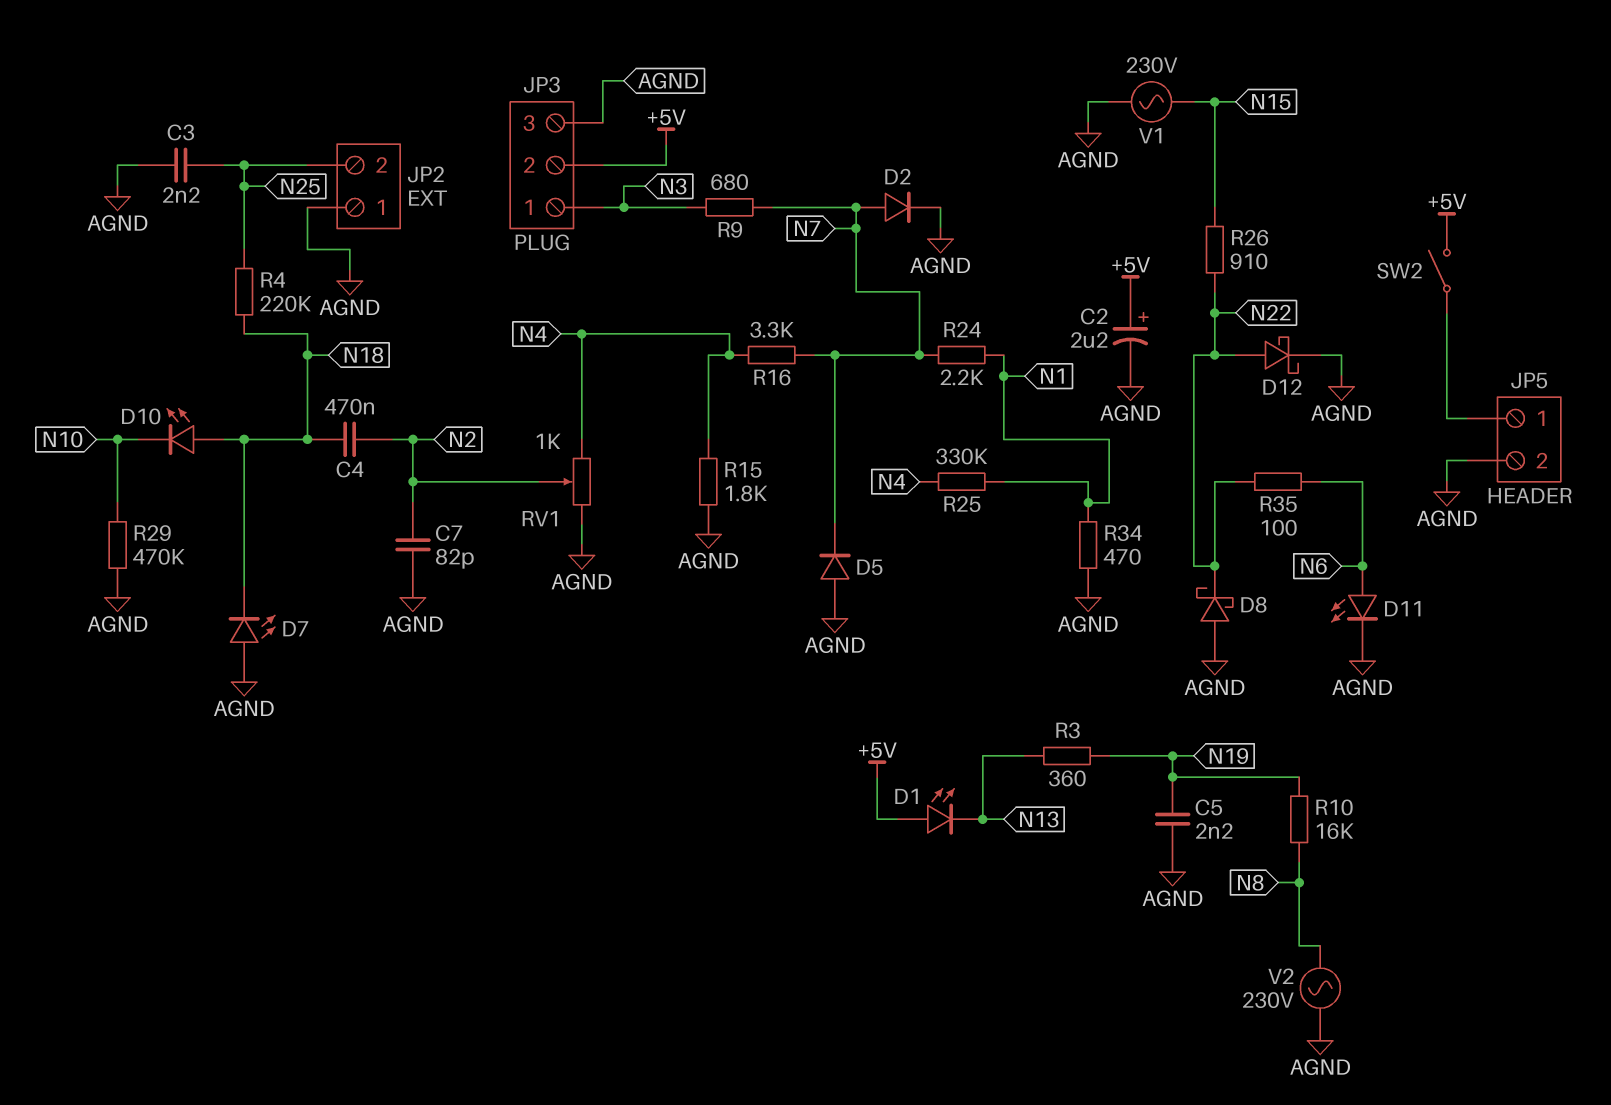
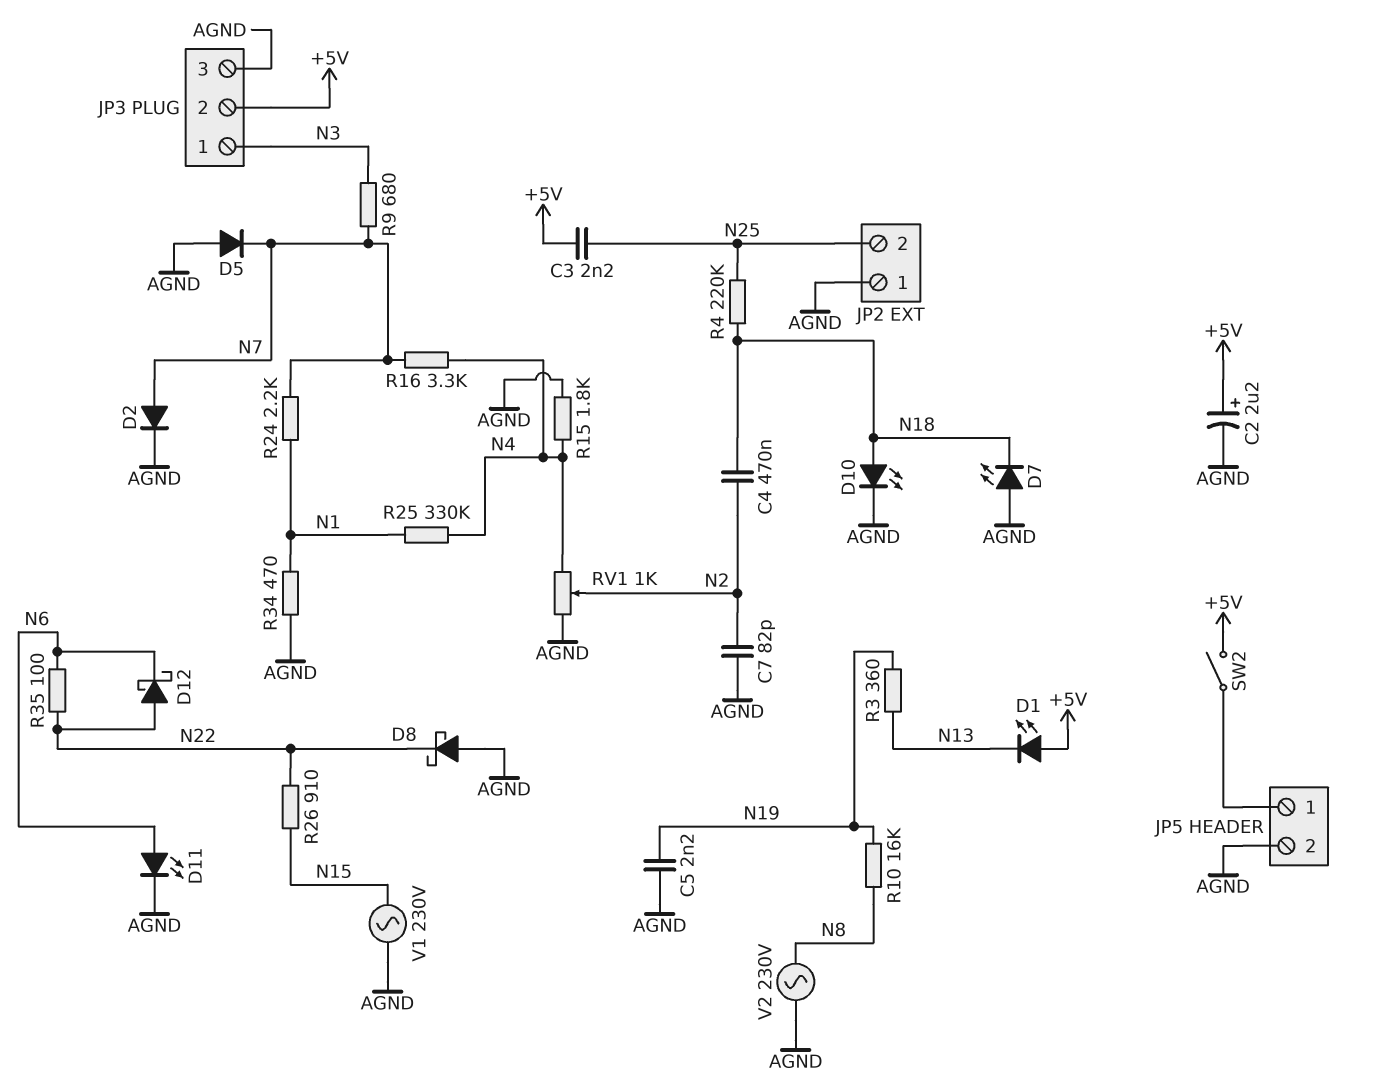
C3: 2.2nF (AGND, N25) -> 2.2nF (+5V, N25)
D10: LED (A N18, K N10) -> LED (A N18, K AGND)
D12: schottky (A N22, K AGND) -> schottky (A N22, K N6)
R29: 470k (AGND, N10) -> none

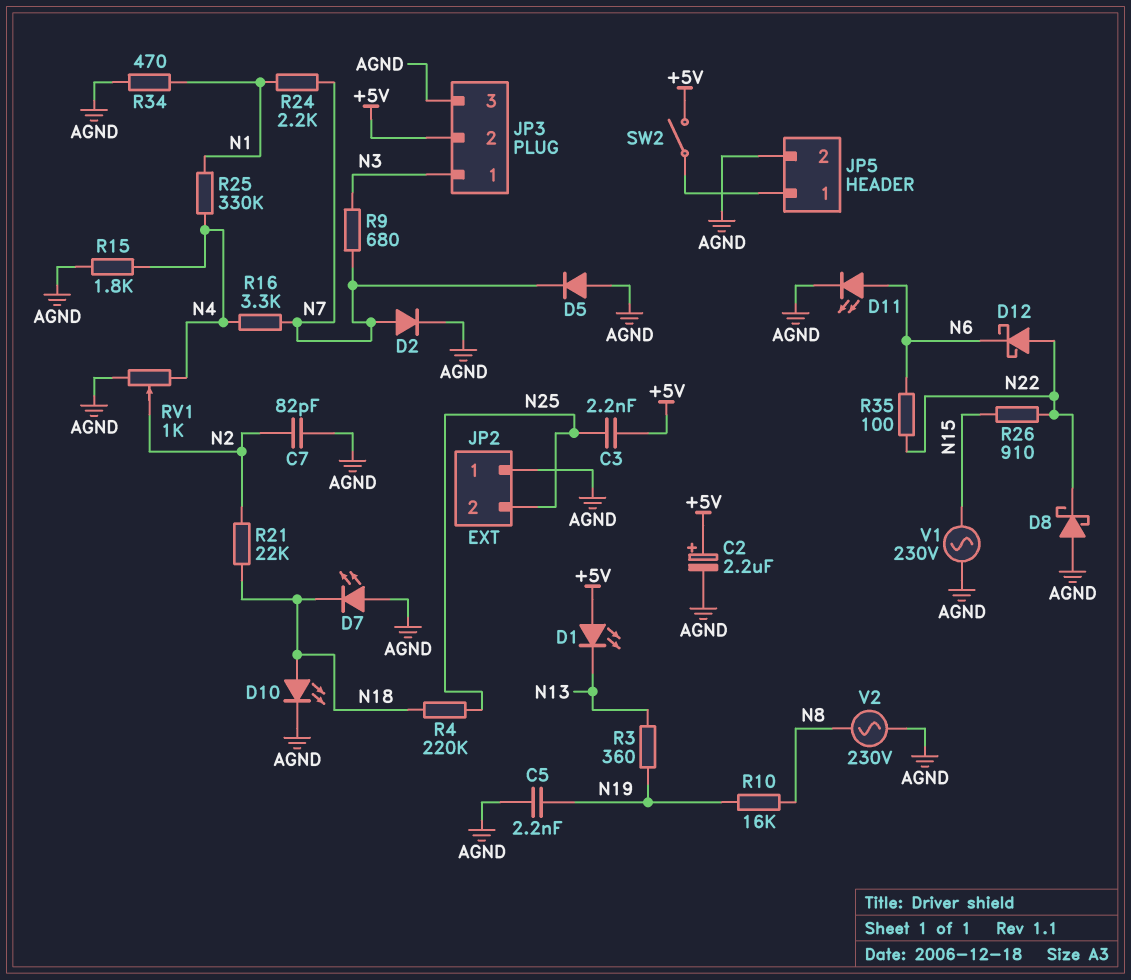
C4: 470nF (N2, N18) -> none
R21: none -> 22k (N2, N18)

